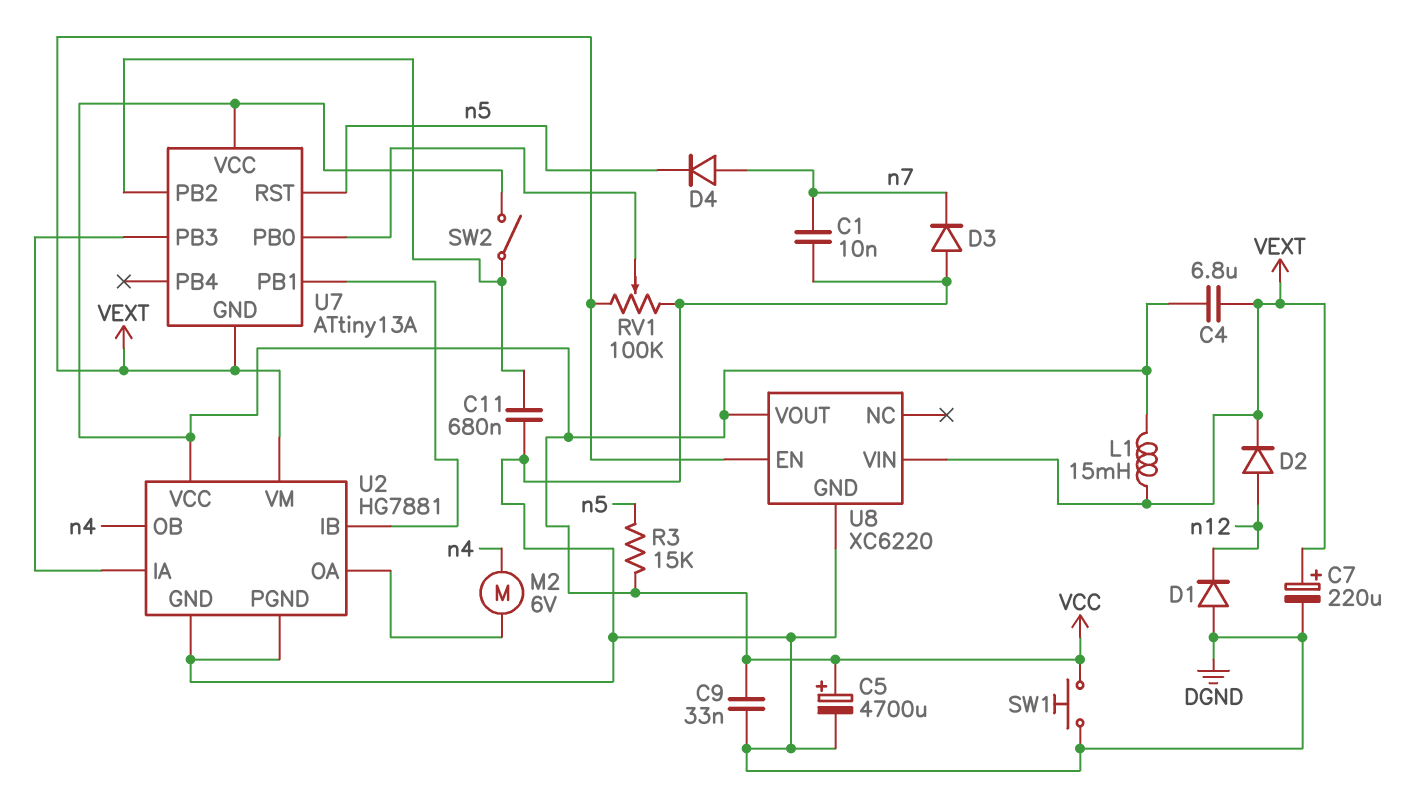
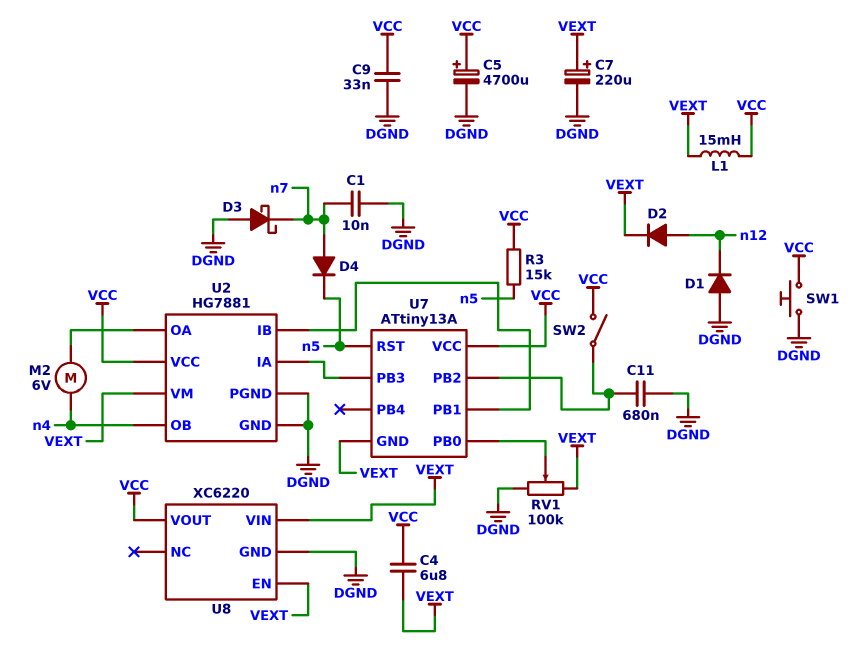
D3: diode (A DGND, K n7) -> schottky (A DGND, K n7)

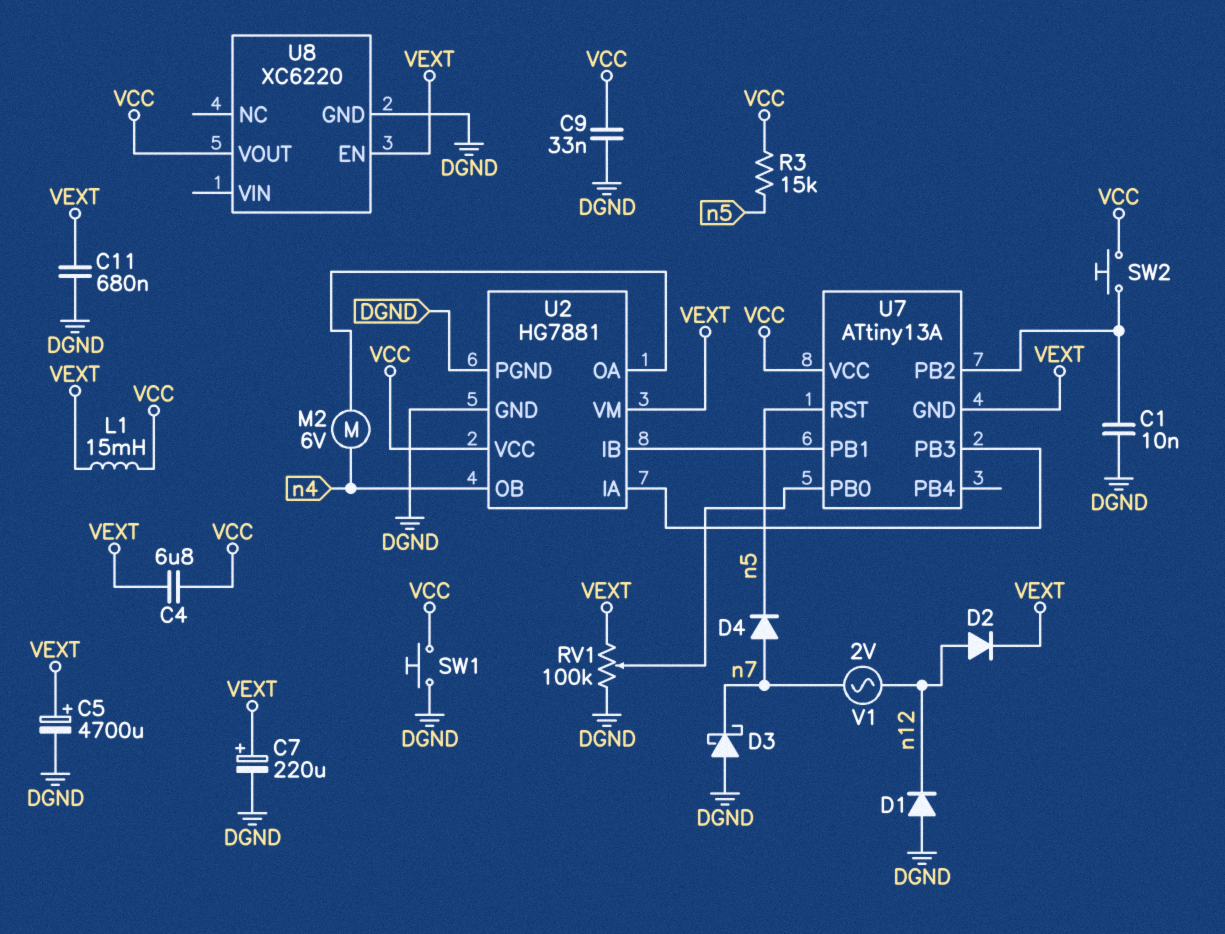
C1: 10nF (DGND, n7) -> 10nF (DGND, U7/PB2)
C5: 4700uF (plus VCC, minus DGND) -> 4700uF (plus VEXT, minus DGND)
C11: 680nF (DGND, U7/PB2) -> 680nF (DGND, VEXT)
SW2: switch (U7/PB2, VCC) -> button (U7/PB2, VCC)
U8 pin VIN: VEXT -> none
V1: none -> AC 2V (n7, n12)

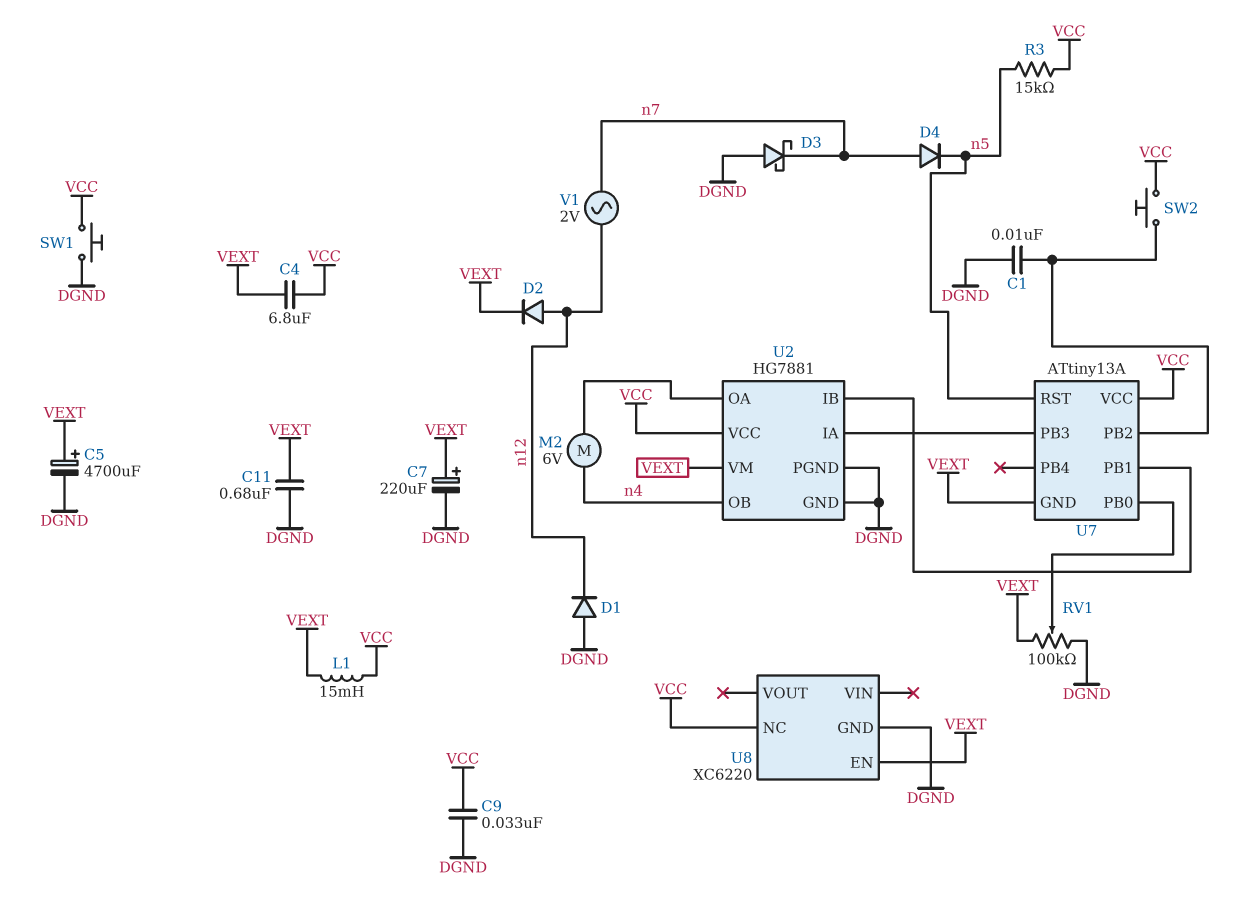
U8 pin NC: none -> VCC
U8 pin VOUT: VCC -> none

